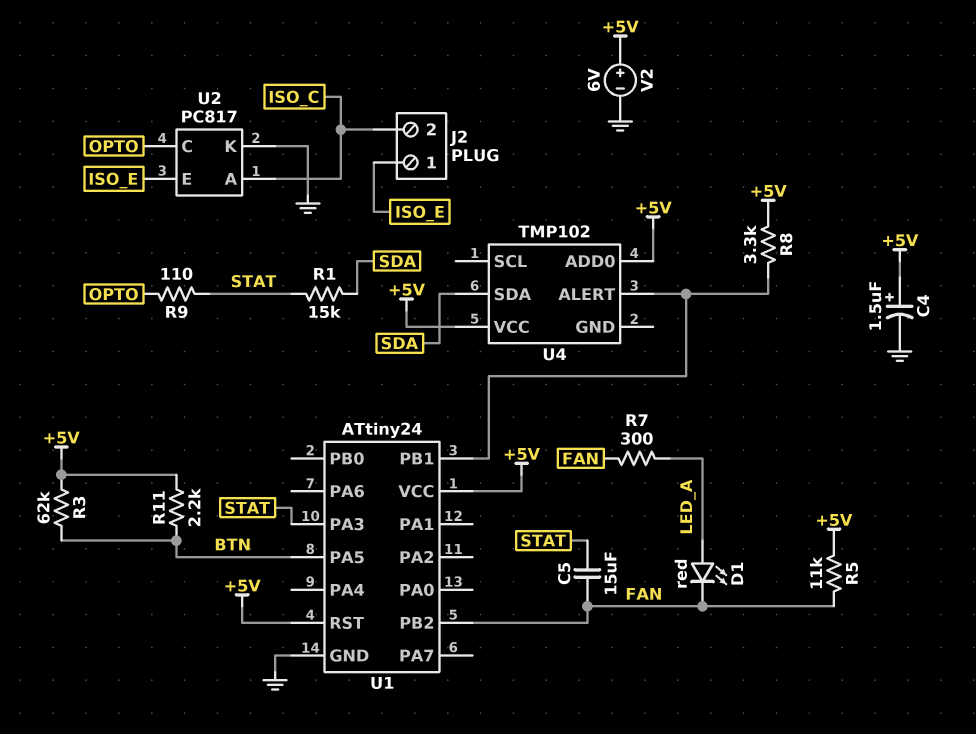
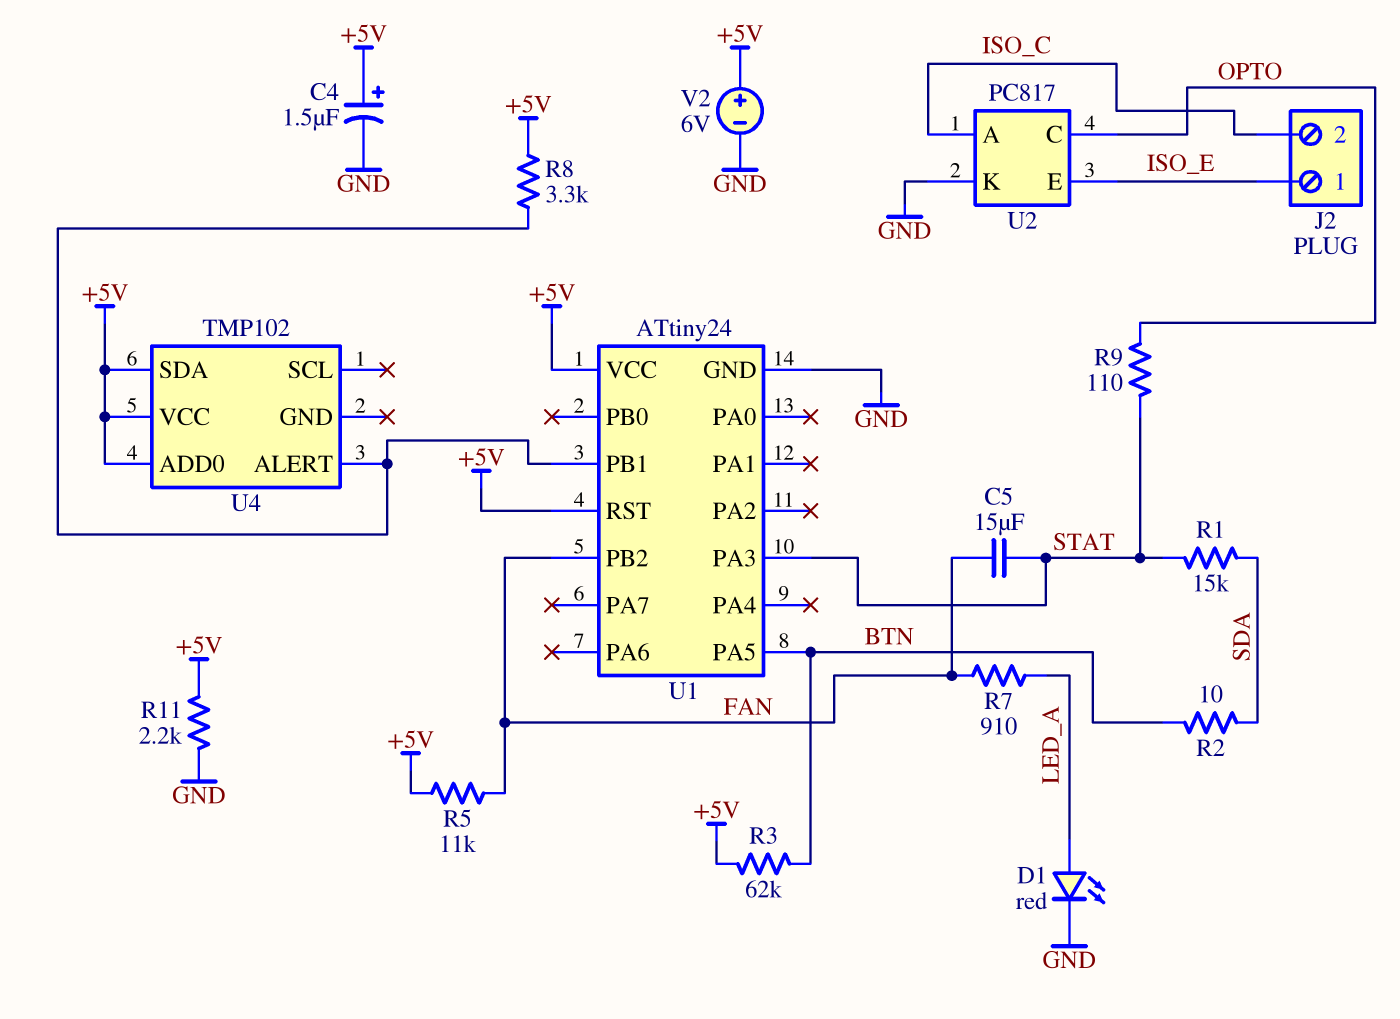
D1: LED red (A LED_A, K FAN) -> LED red (A LED_A, K GND)
R2: none -> 10 (BTN, SDA)
R7: 300 (FAN, LED_A) -> 910 (FAN, LED_A)
R11: 2.2k (+5V, BTN) -> 2.2k (+5V, GND)
U4 pin SDA: SDA -> +5V

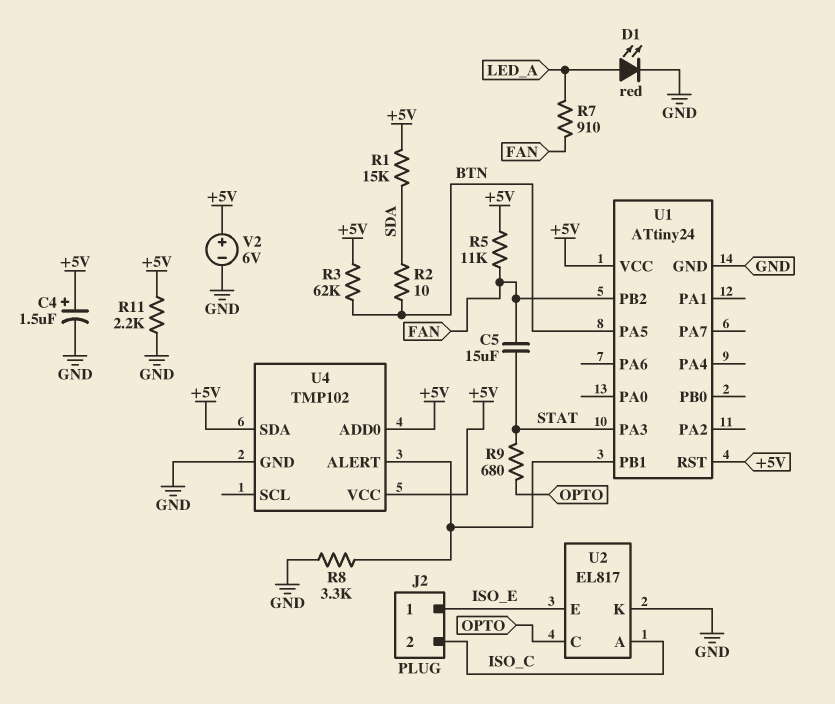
R1: 15k (SDA, STAT) -> 15k (+5V, SDA)
R8: 3.3k (+5V, U1/PB1) -> 3.3k (GND, U1/PB1)
R9: 110 (OPTO, STAT) -> 680 (OPTO, STAT)
U2: PC817 -> EL817
U4 pin GND: none -> GND

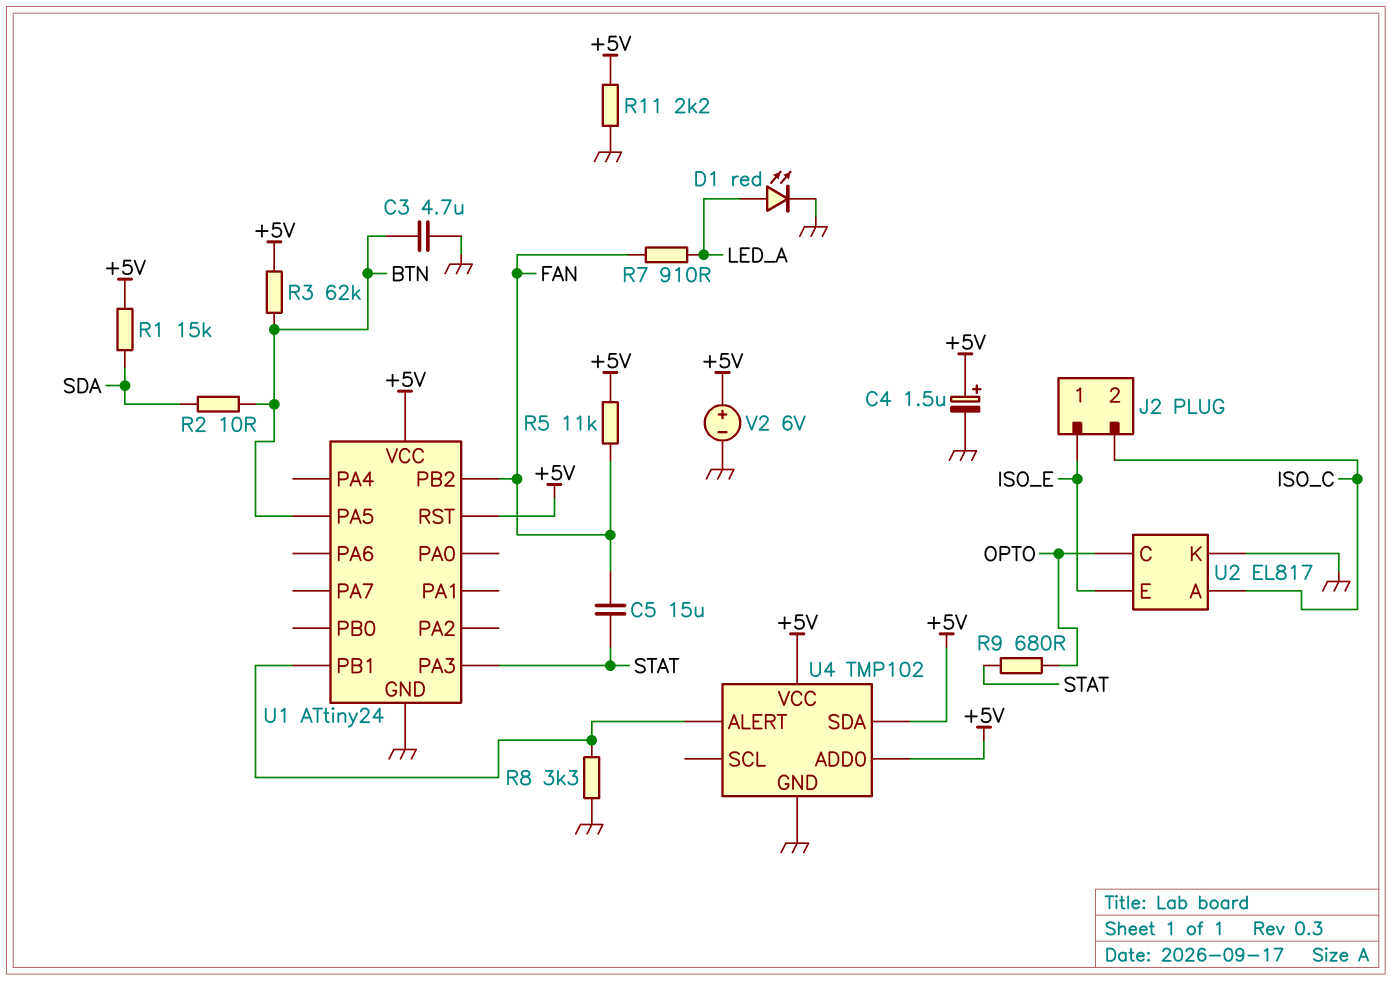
C3: none -> 4.7uF (BTN, GND)

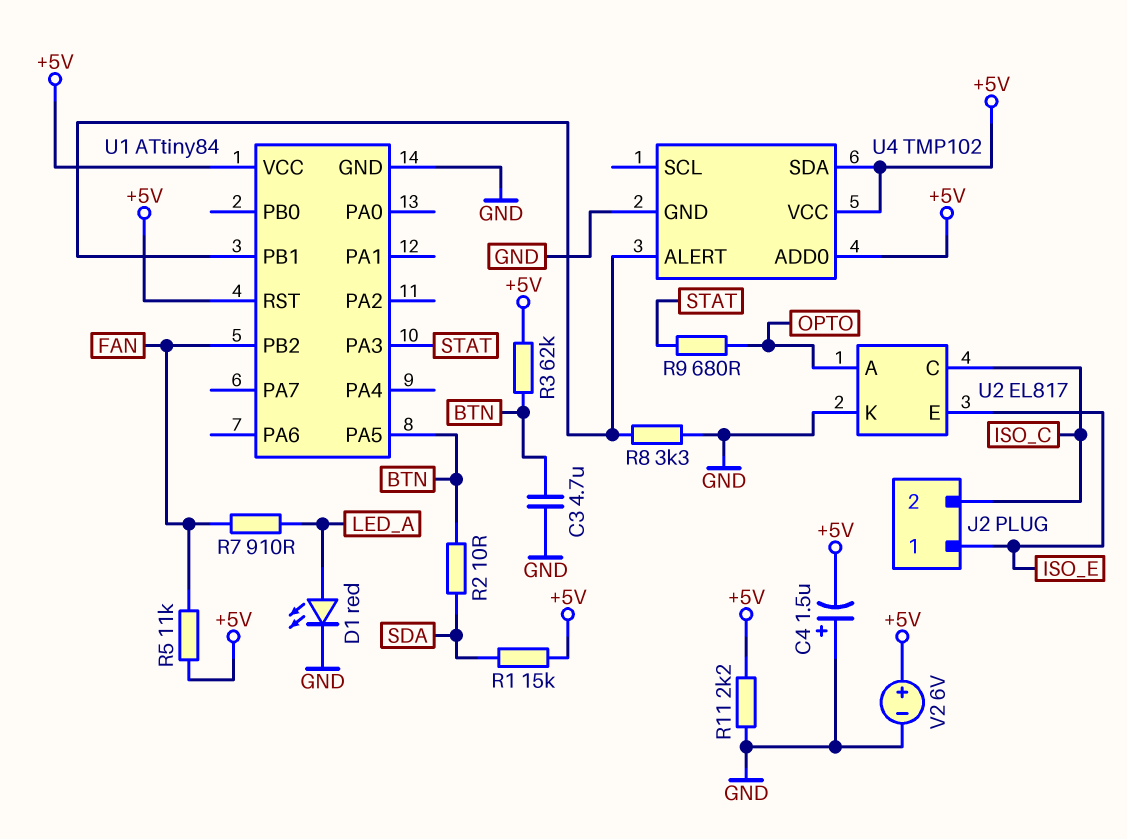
C4: 1.5uF (plus +5V, minus GND) -> 1.5uF (plus GND, minus +5V)
C5: 15uF (FAN, STAT) -> none
U1: ATtiny24 -> ATtiny84
U2 pin A: ISO_C -> OPTO
U2 pin C: OPTO -> ISO_C

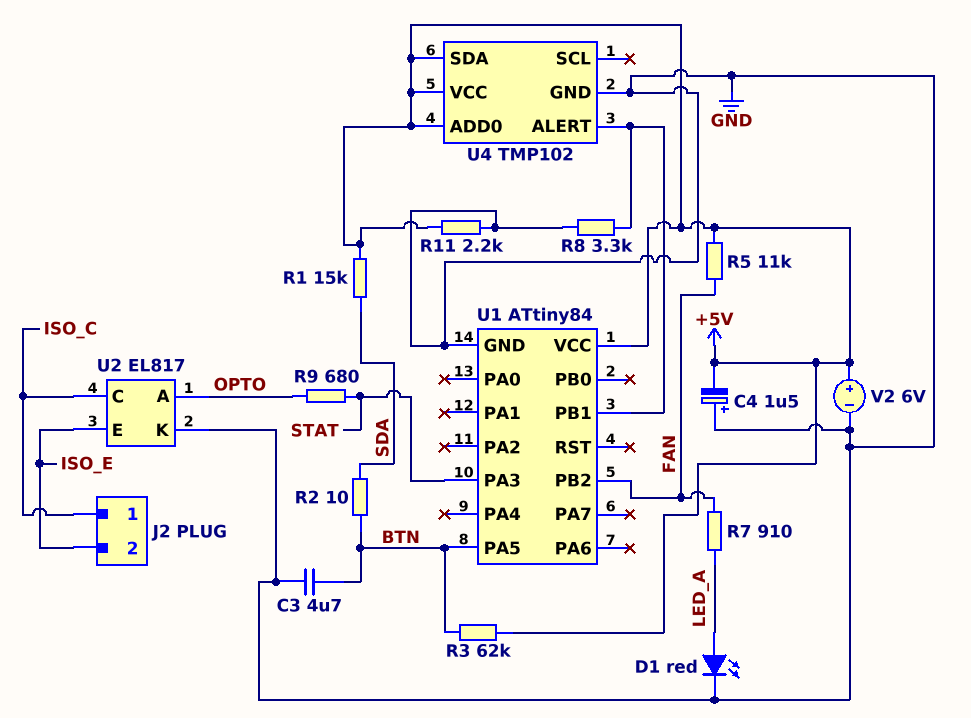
J2 pin 1: ISO_E -> ISO_C
J2 pin 2: ISO_C -> ISO_E
U1 pin RST: +5V -> none

